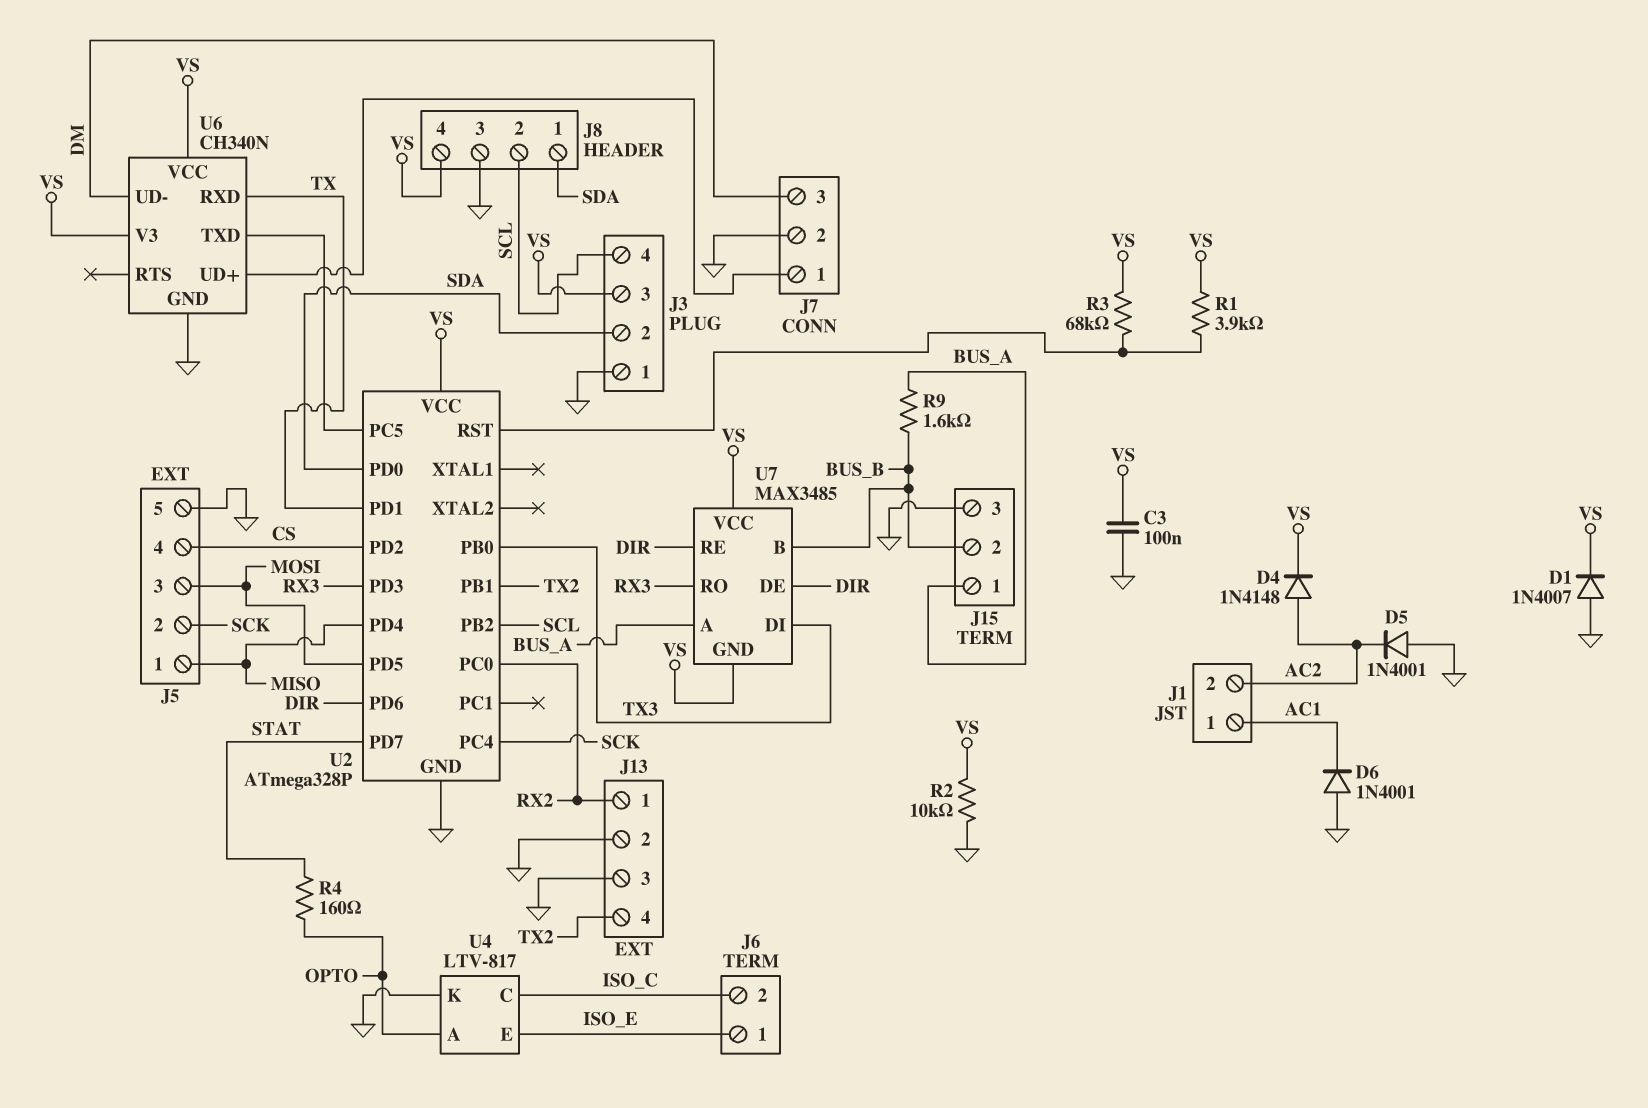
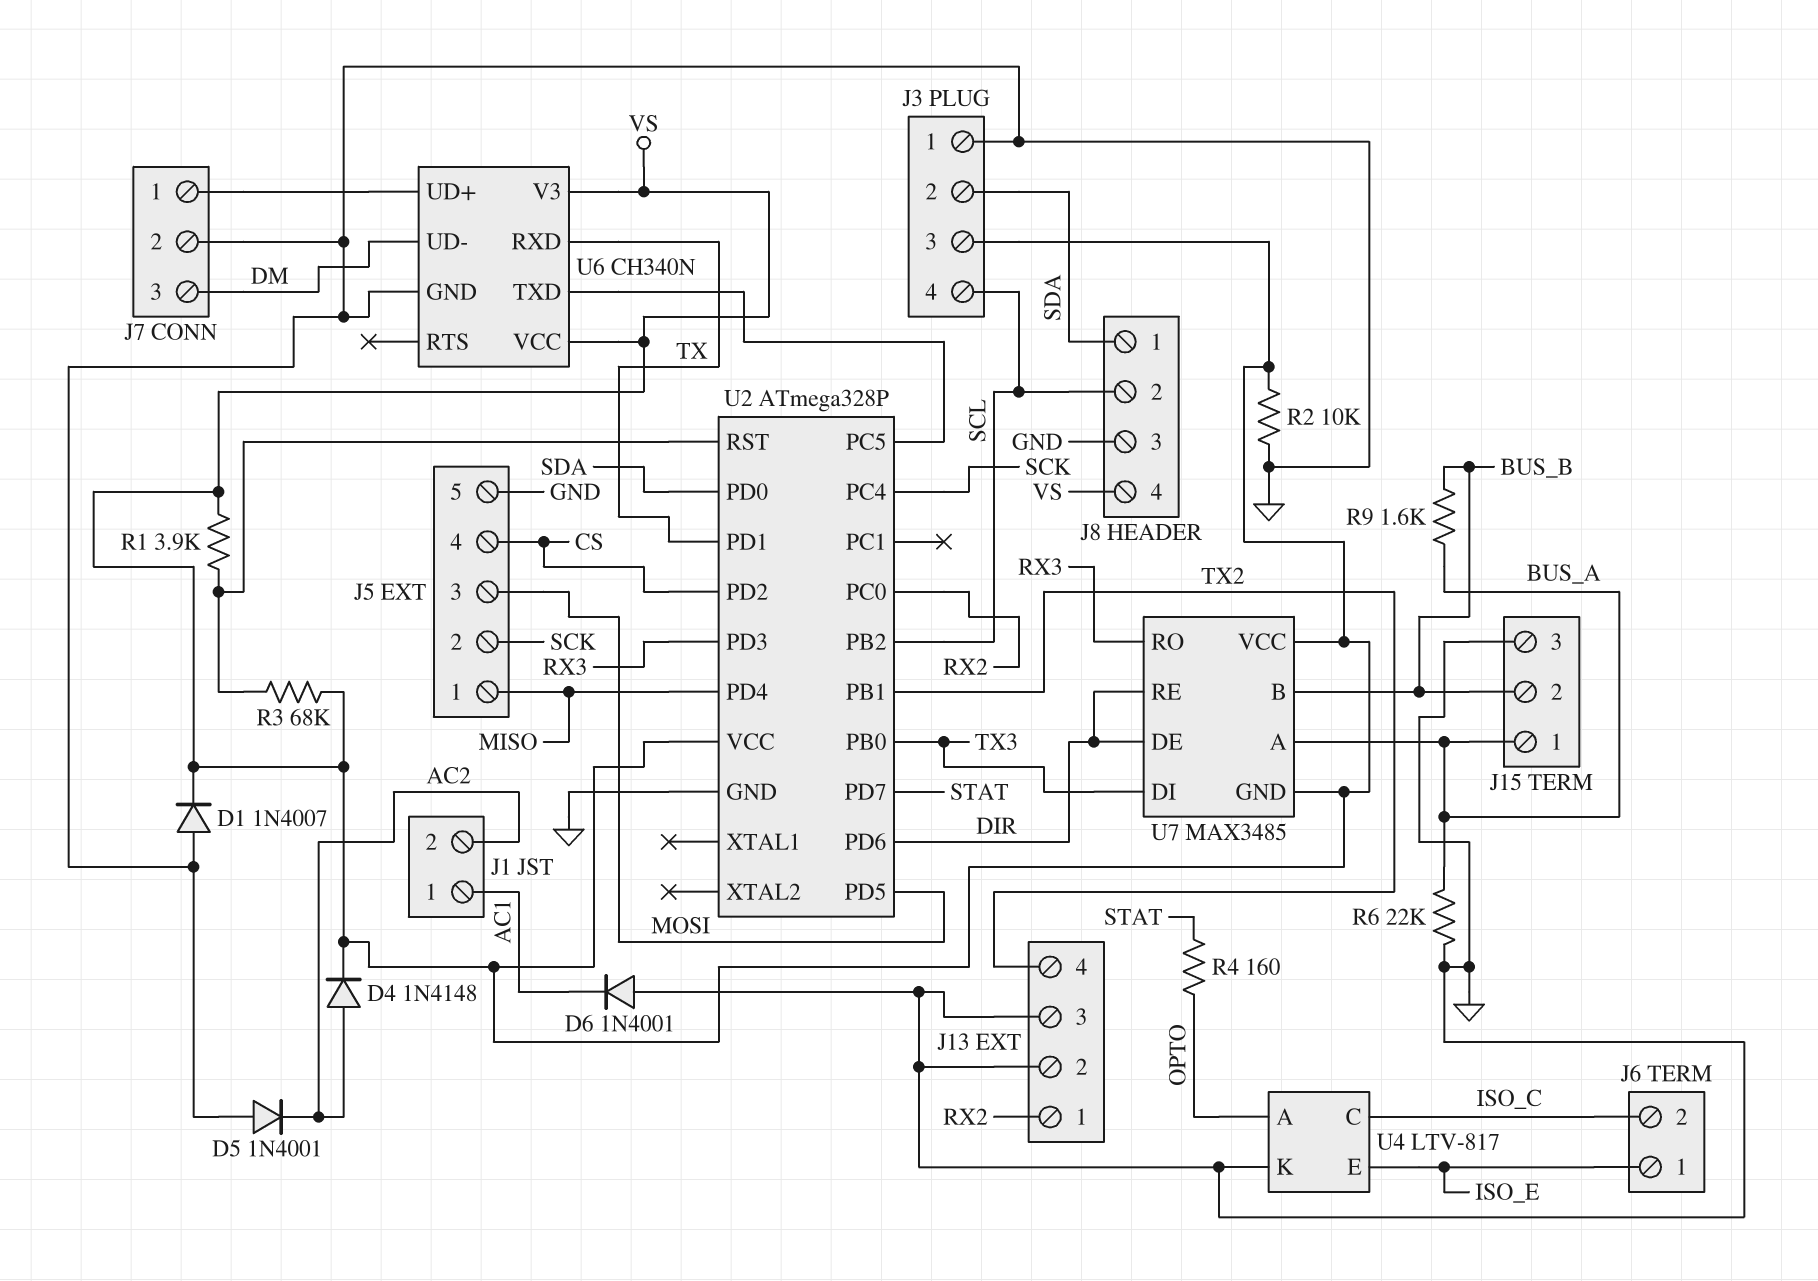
C3: 100nF (GND, VS) -> none
R6: none -> 22k (BUS_A, GND)

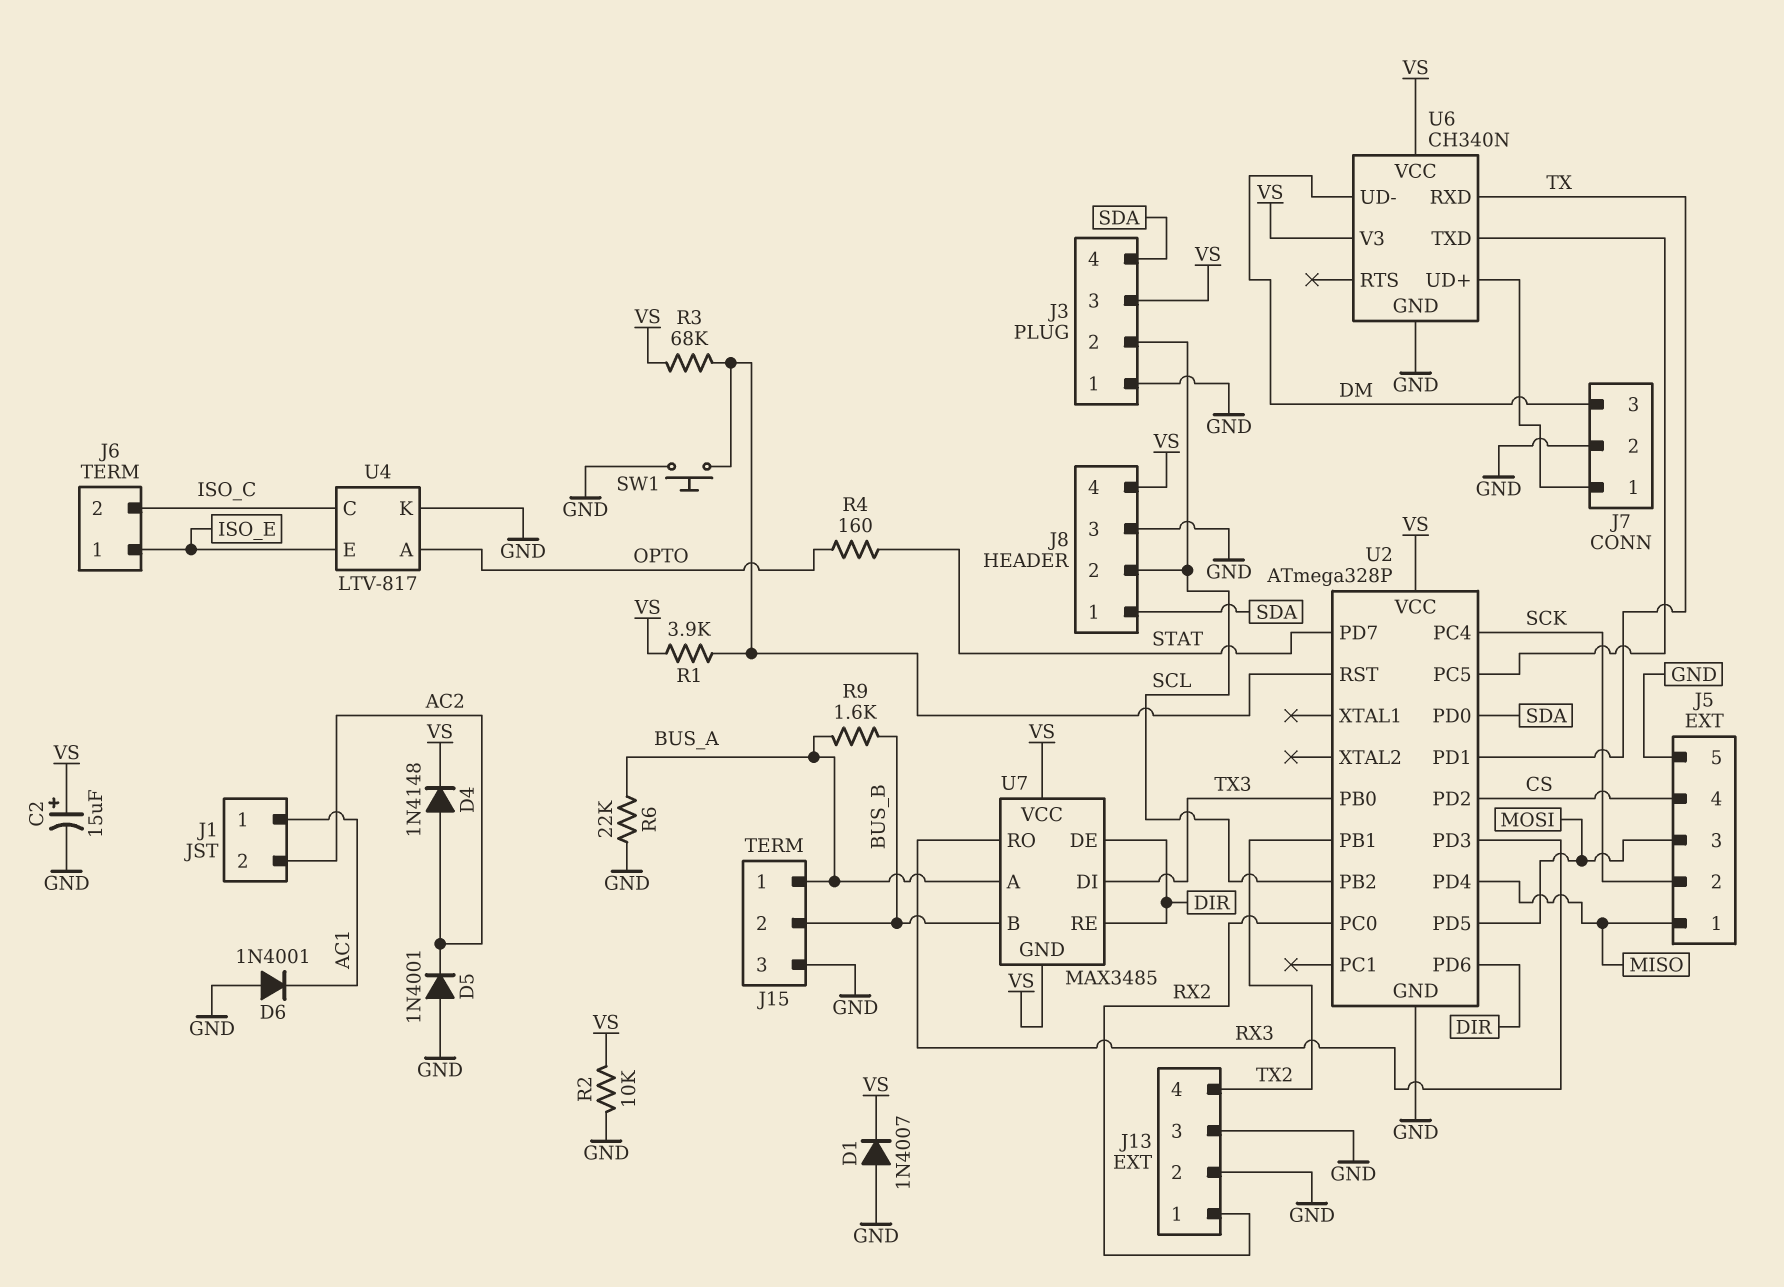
C2: none -> 15uF (plus VS, minus GND)
J3 pin 2: SDA -> SCL
J3 pin 4: SCL -> SDA
SW1: none -> button (GND, U2/RST)

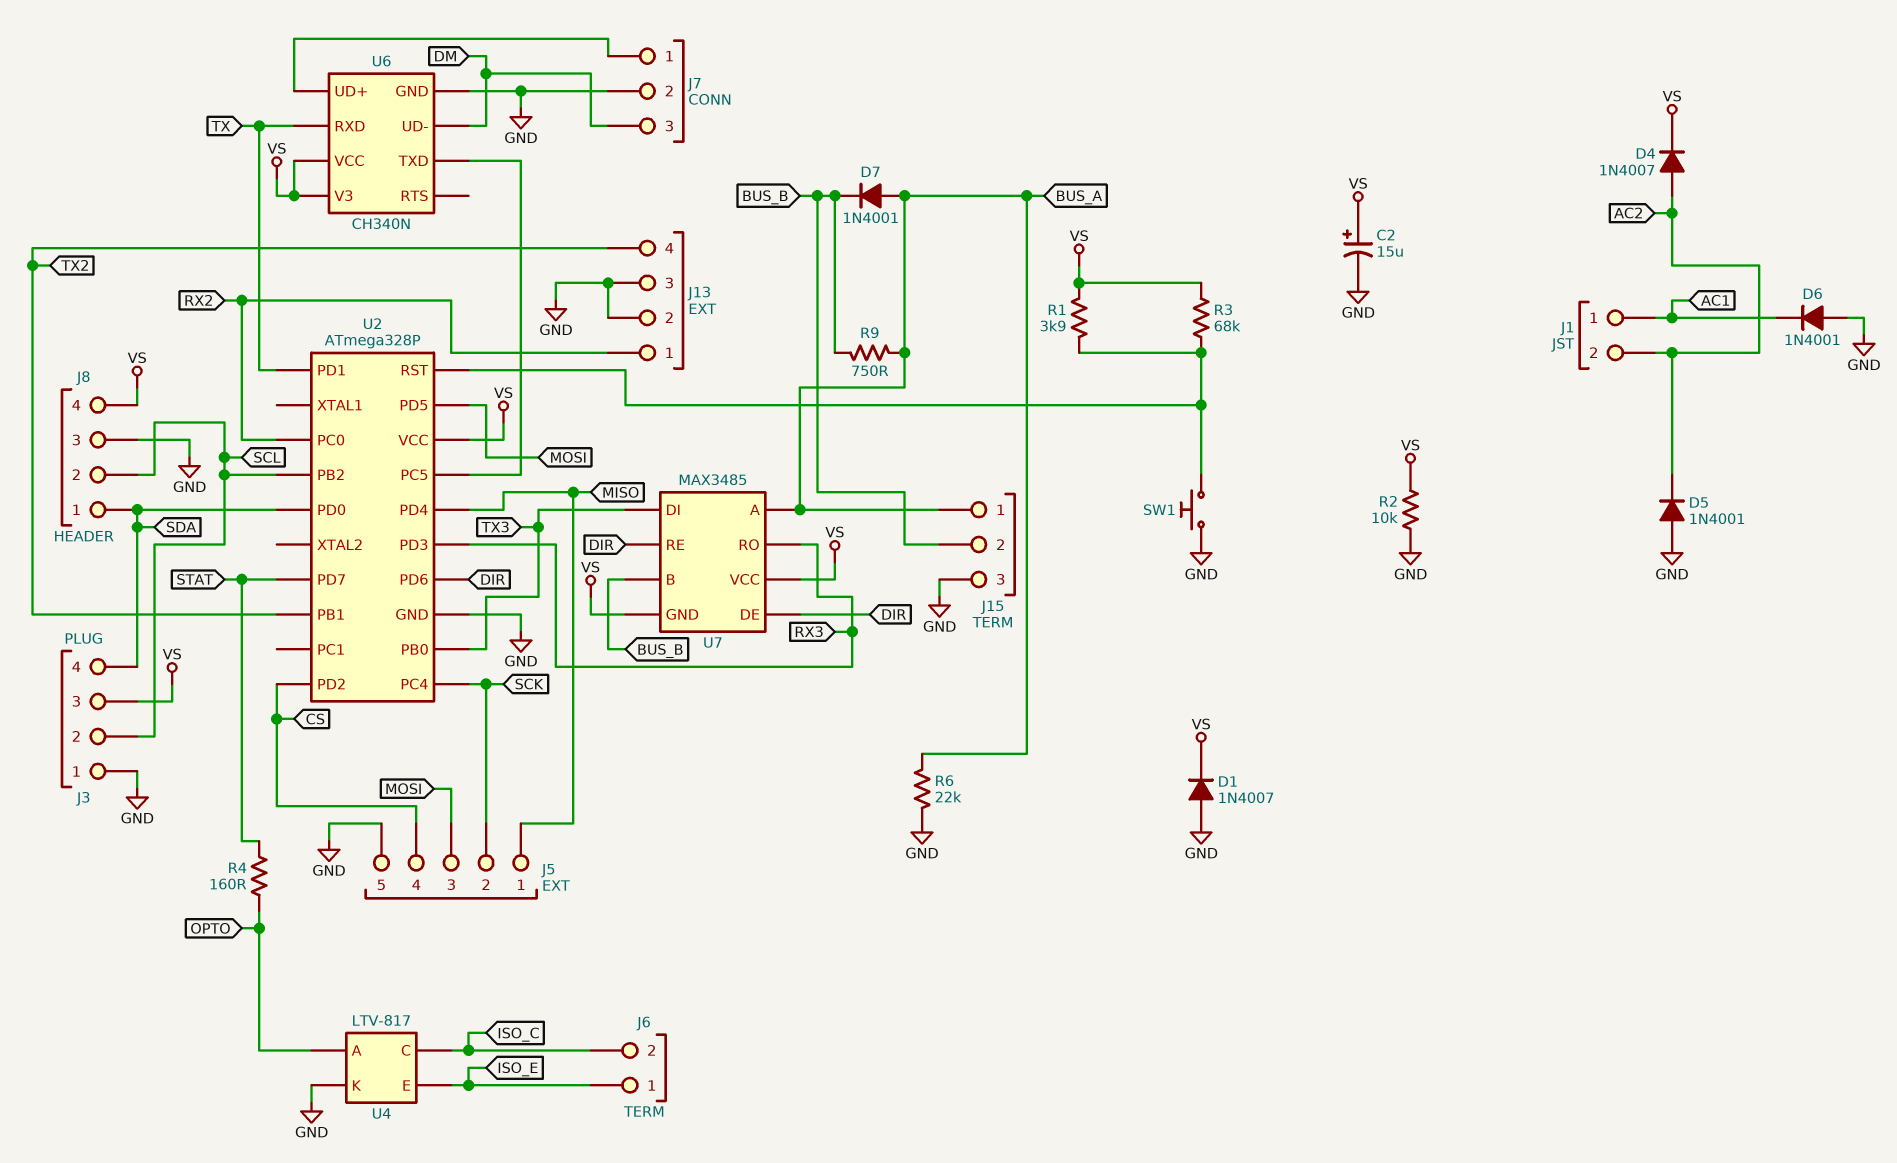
D4: diode 1N4148 (A AC2, K VS) -> diode 1N4007 (A AC2, K VS)
D7: none -> diode 1N4001 (A BUS_A, K BUS_B)
R9: 1.6k (BUS_A, BUS_B) -> 750 (BUS_A, BUS_B)

